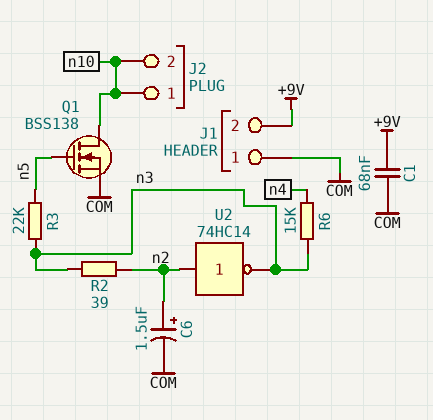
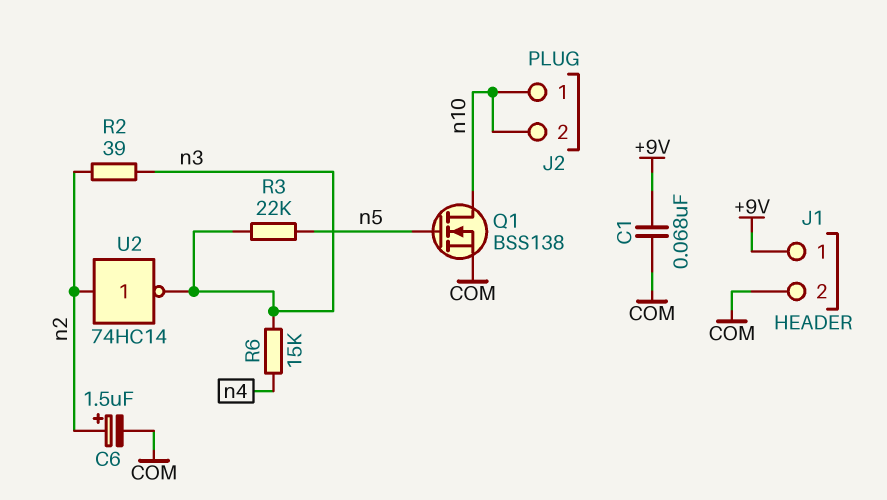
J1 pin 1: COM -> +9V
J1 pin 2: +9V -> COM

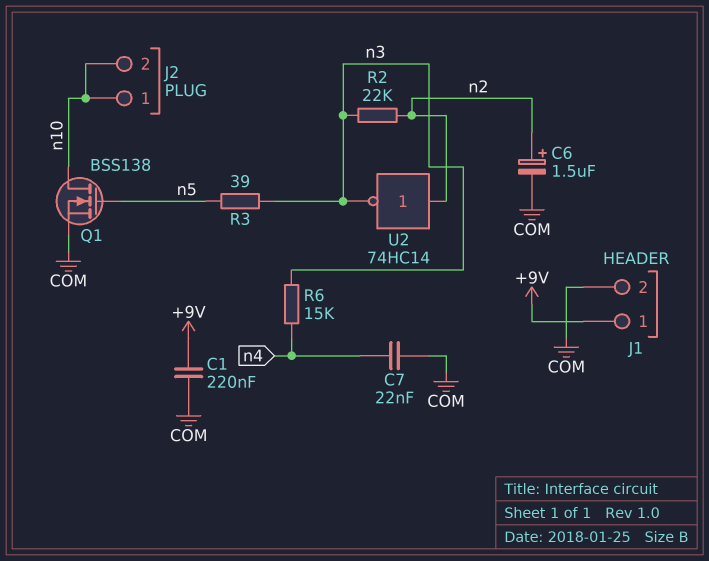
C1: 68nF (+9V, COM) -> 220nF (+9V, COM)
C7: none -> 22nF (COM, n4)
R2: 39 (n2, n3) -> 22k (n2, n3)
R3: 22k (n3, n5) -> 39 (n3, n5)

